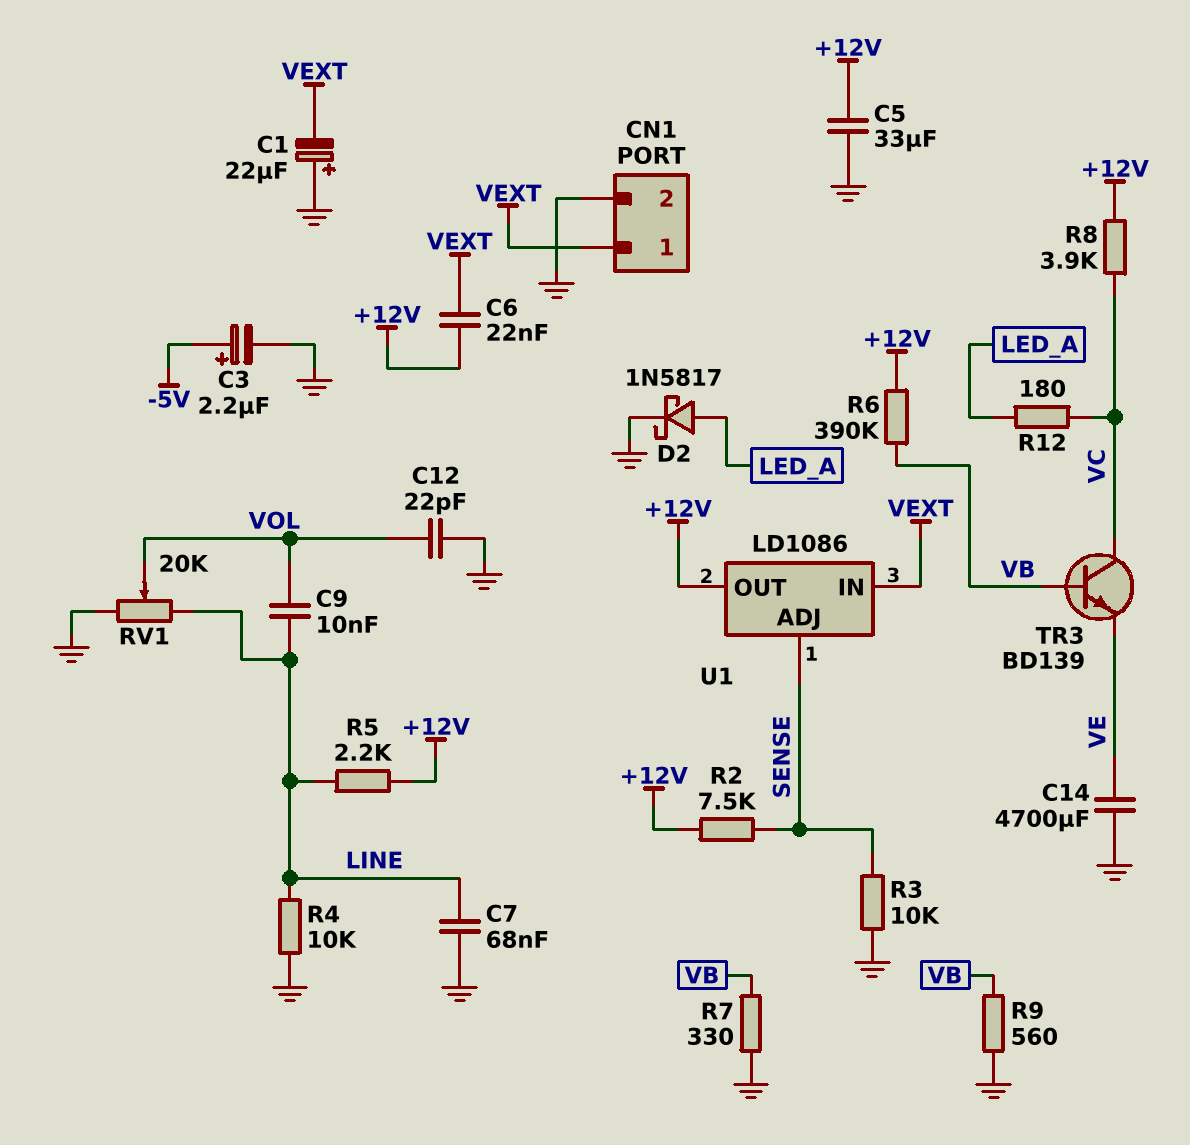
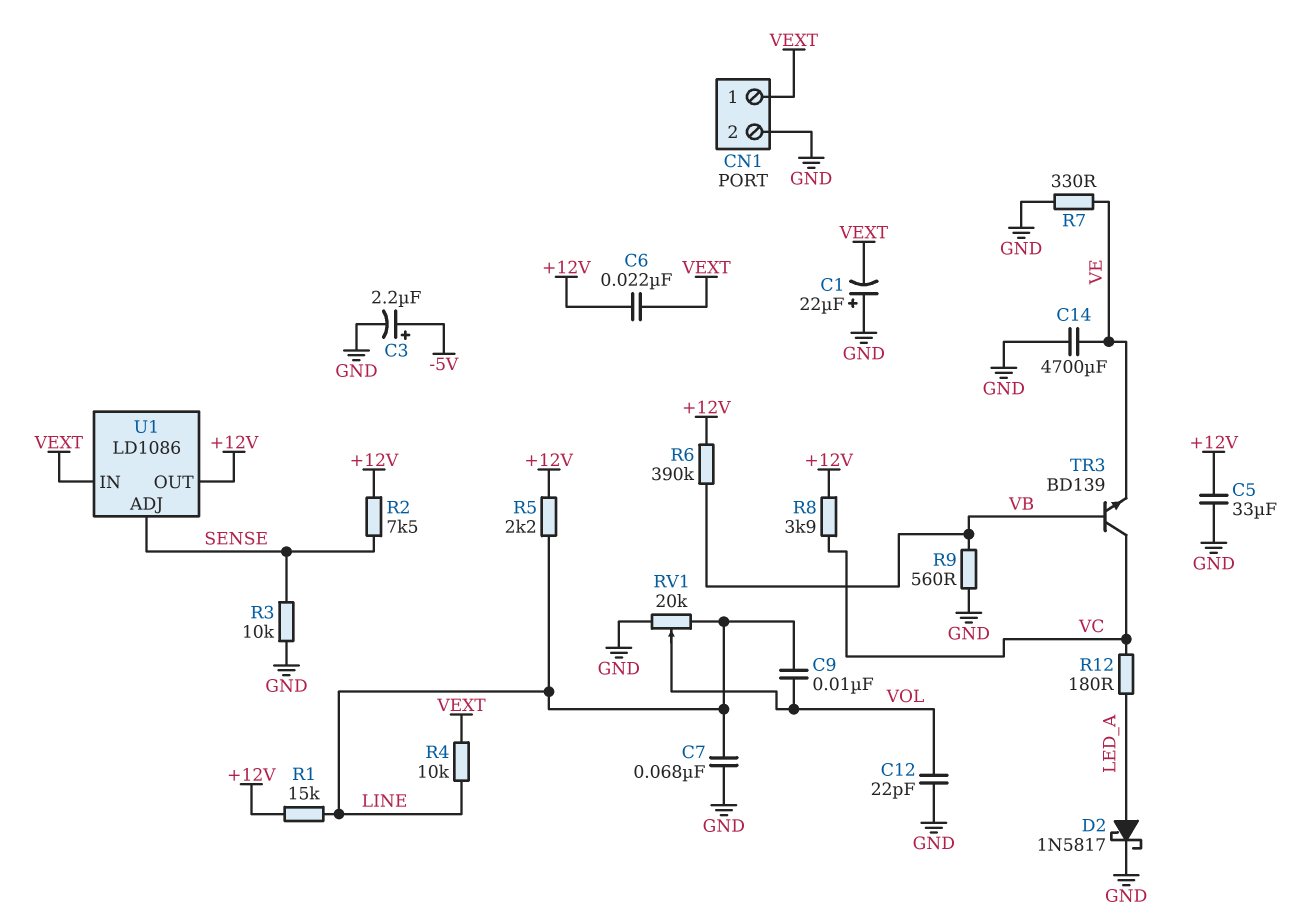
R1: none -> 15k (+12V, LINE)
R4: 10k (GND, LINE) -> 10k (LINE, VEXT)
R7: 330 (GND, VB) -> 330 (GND, VE)

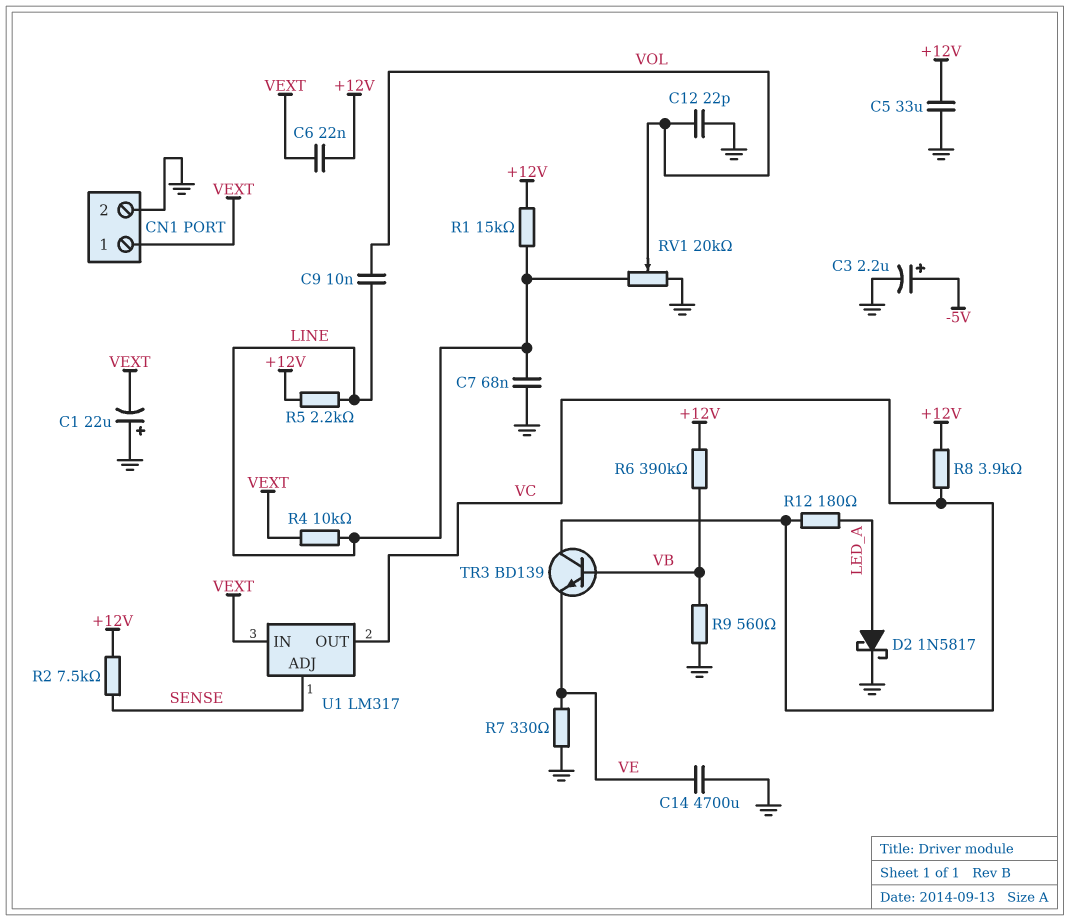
R3: 10k (GND, SENSE) -> none
U1: LD1086 -> LM317
U1 pin OUT: +12V -> VC

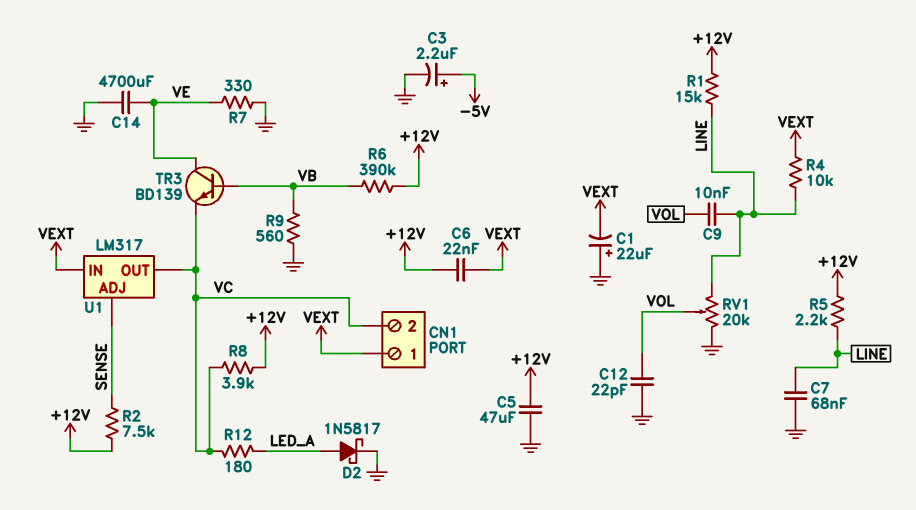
C5: 33uF (+12V, GND) -> 47uF (+12V, GND)
CN1 pin 2: GND -> VC
TR3: NPN BD139 (B VB, C VC, E VE) -> NPN BD139 (B VB, C VE, E VC)

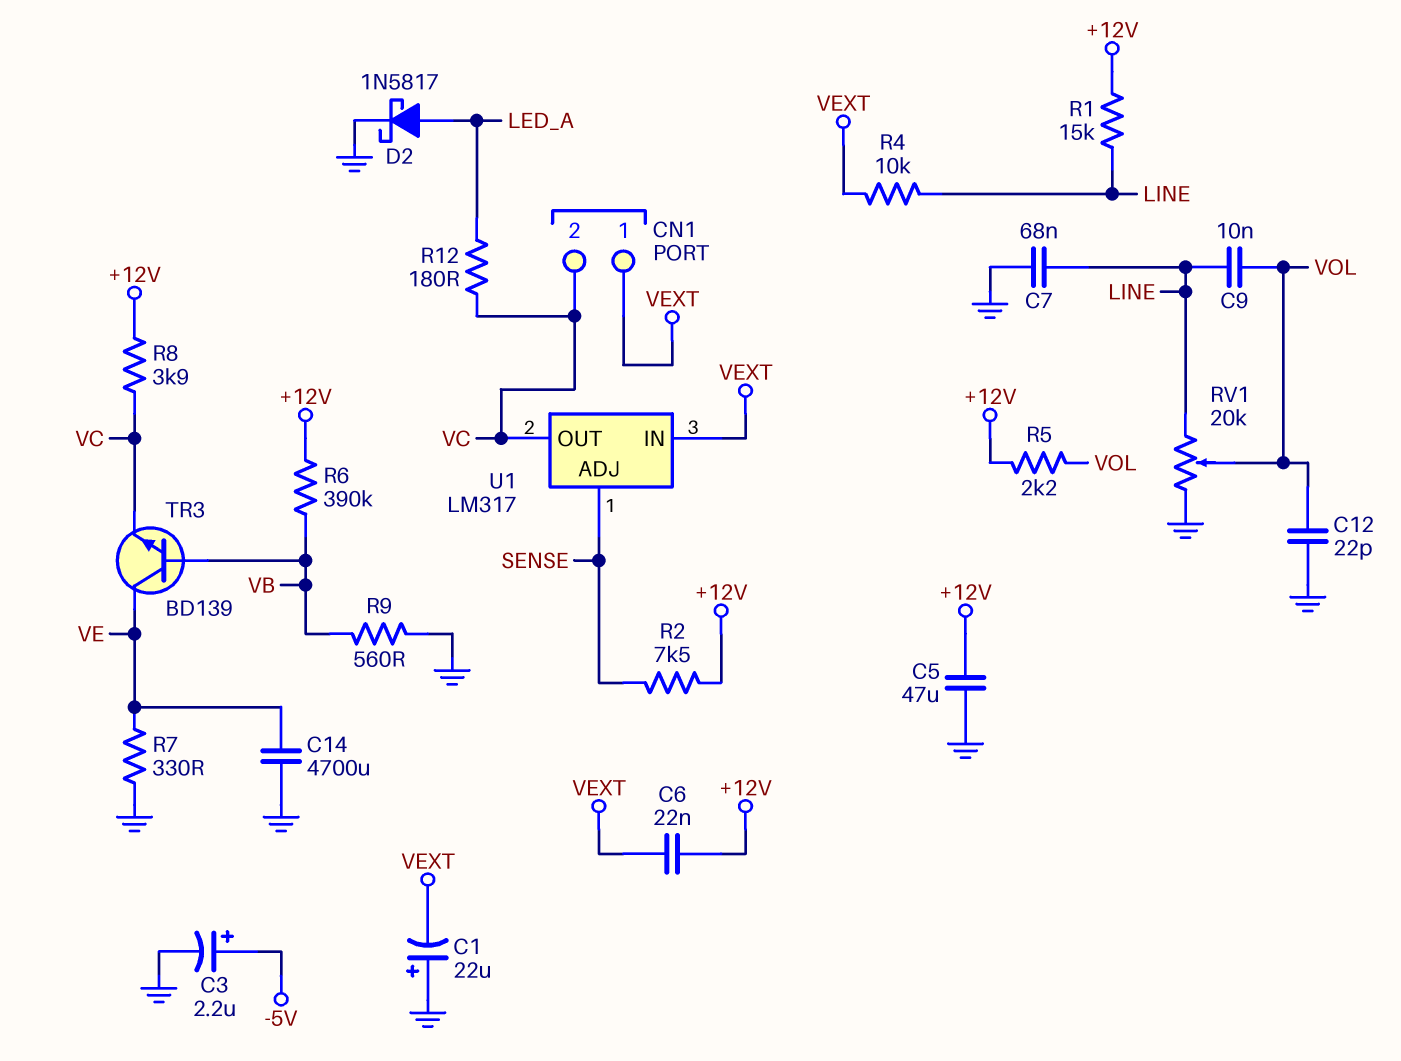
R5: 2.2k (+12V, LINE) -> 2.2k (+12V, VOL)

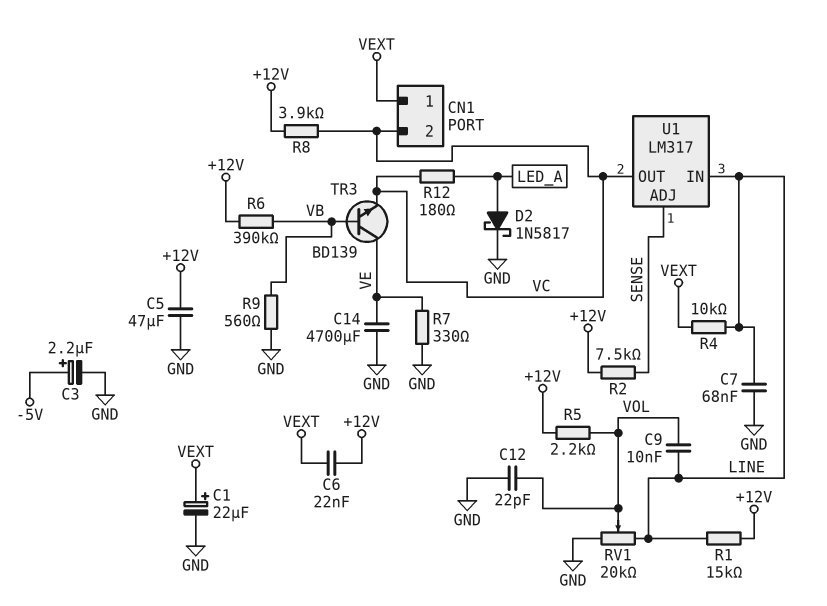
C1: 22uF (plus GND, minus VEXT) -> 22uF (plus VEXT, minus GND)
U1 pin IN: VEXT -> LINE

